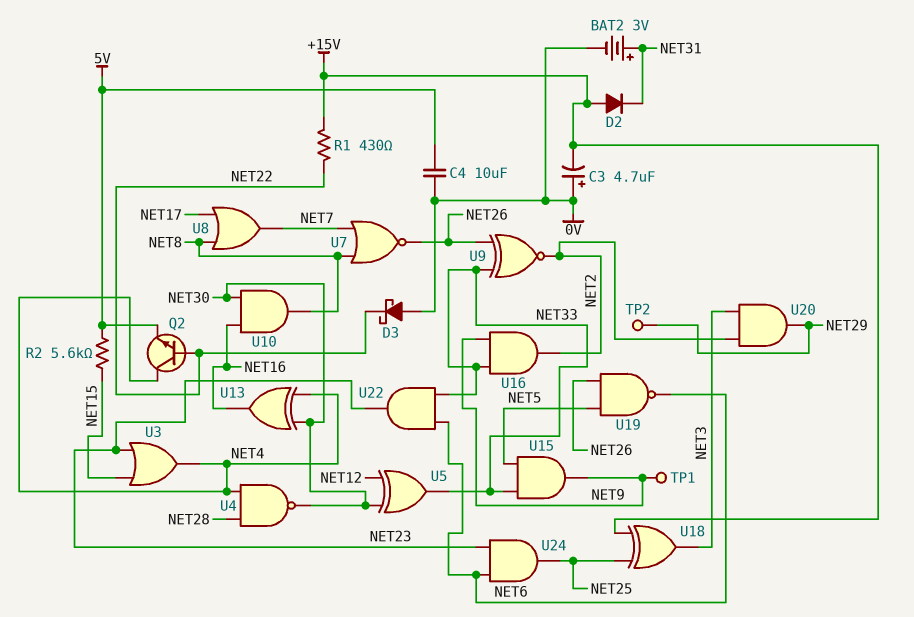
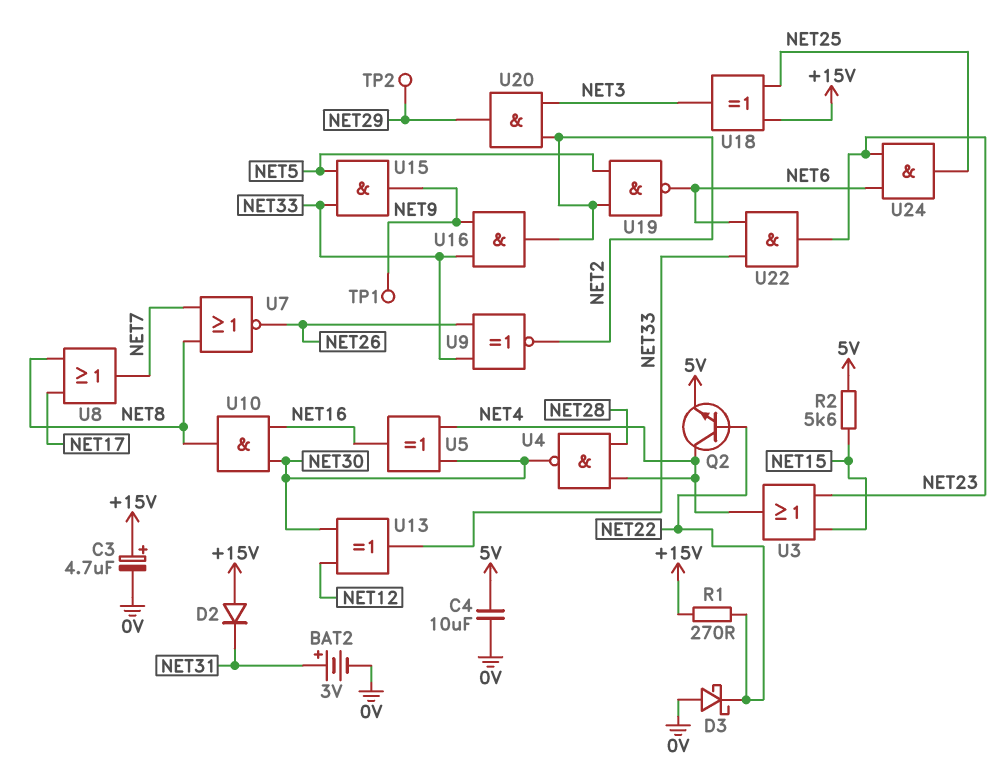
C3: 4.7uF (plus 0V, minus +15V) -> 4.7uF (plus +15V, minus 0V)
R1: 430 (+15V, NET22) -> 270 (+15V, NET22)
U5: XOR (in NET12, in NET30, out NET33) -> XOR (in NET4, in NET30, out NET16)
U13: XOR (in NET4, in NET30, out NET16) -> XOR (in NET12, in NET30, out NET33)
U19: NAND (in NET5, in NET26, out NET6) -> NAND (in NET2, in NET5, out NET6)

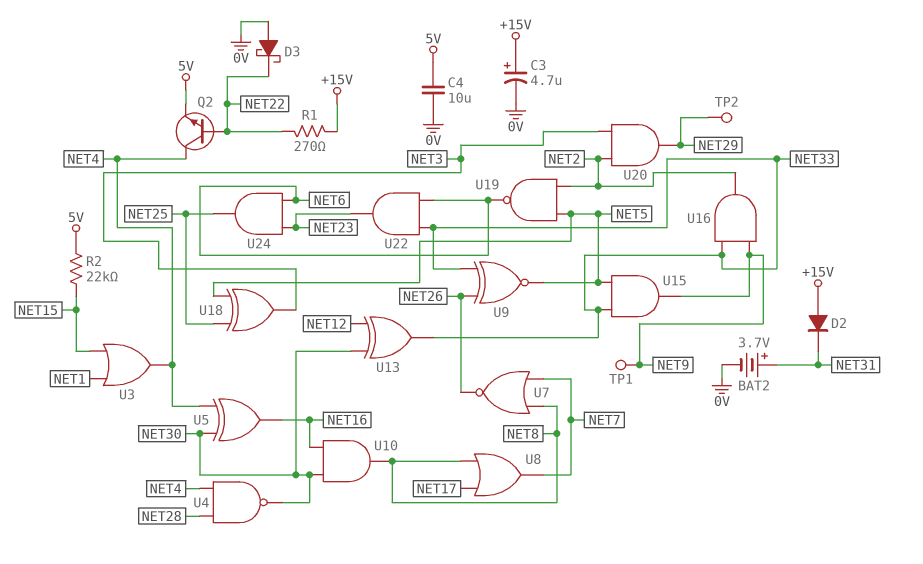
BAT2: 3V (plus NET31, minus 0V) -> 3.7V (plus NET31, minus 0V)
R2: 5.6k (5V, NET15) -> 22k (5V, NET15)
U3: OR (in NET15, in NET23, out NET4) -> OR (in NET1, in NET15, out NET4)
U9: XNOR (in NET26, in NET33, out NET2) -> XNOR (in NET26, in NET33, out NET5)
U18: XOR (in +15V, in NET25, out NET3) -> XOR (in NET5, in NET25, out NET3)

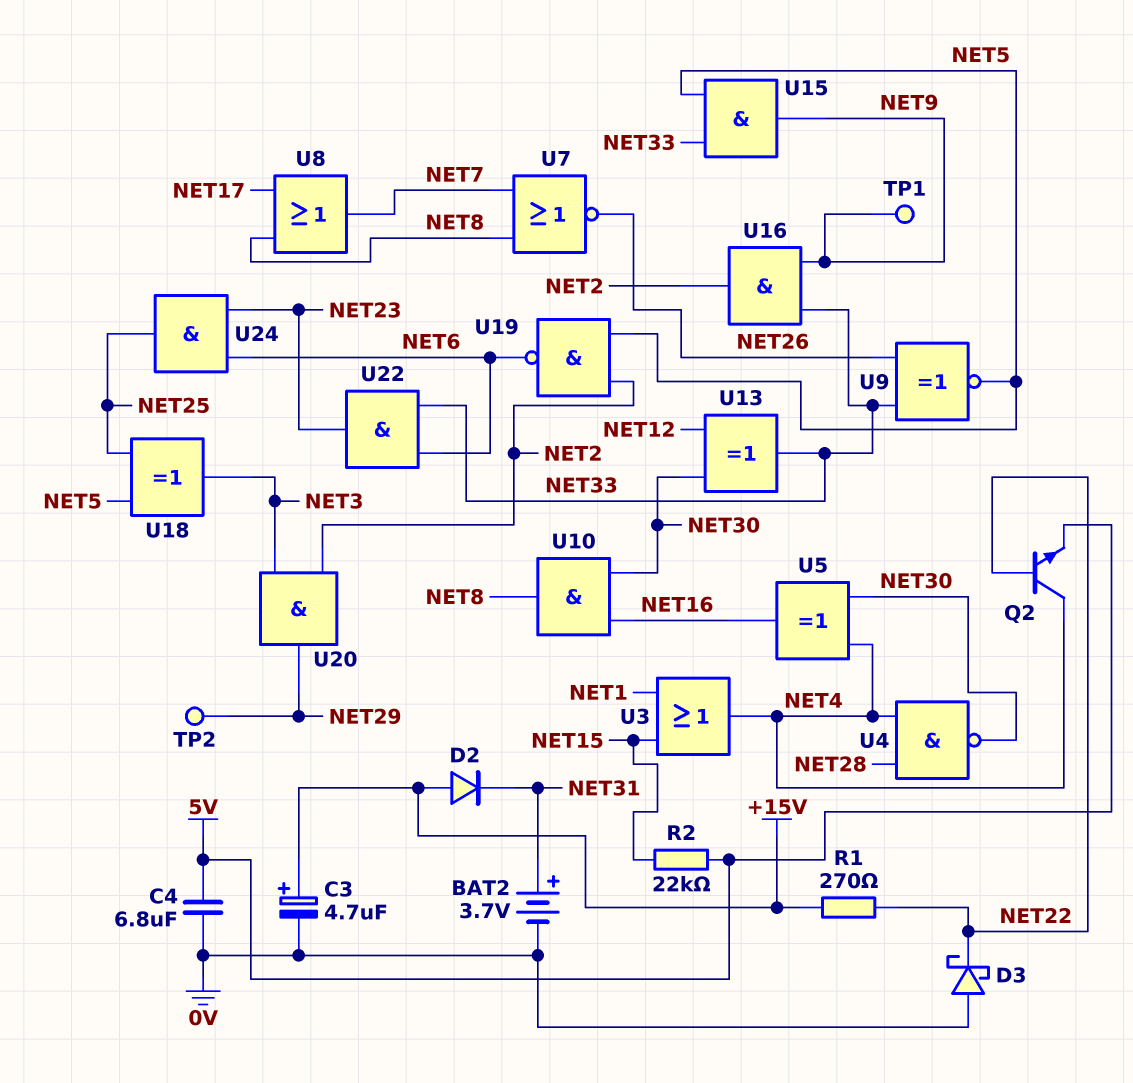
C4: 10uF (0V, 5V) -> 6.8uF (0V, 5V)

